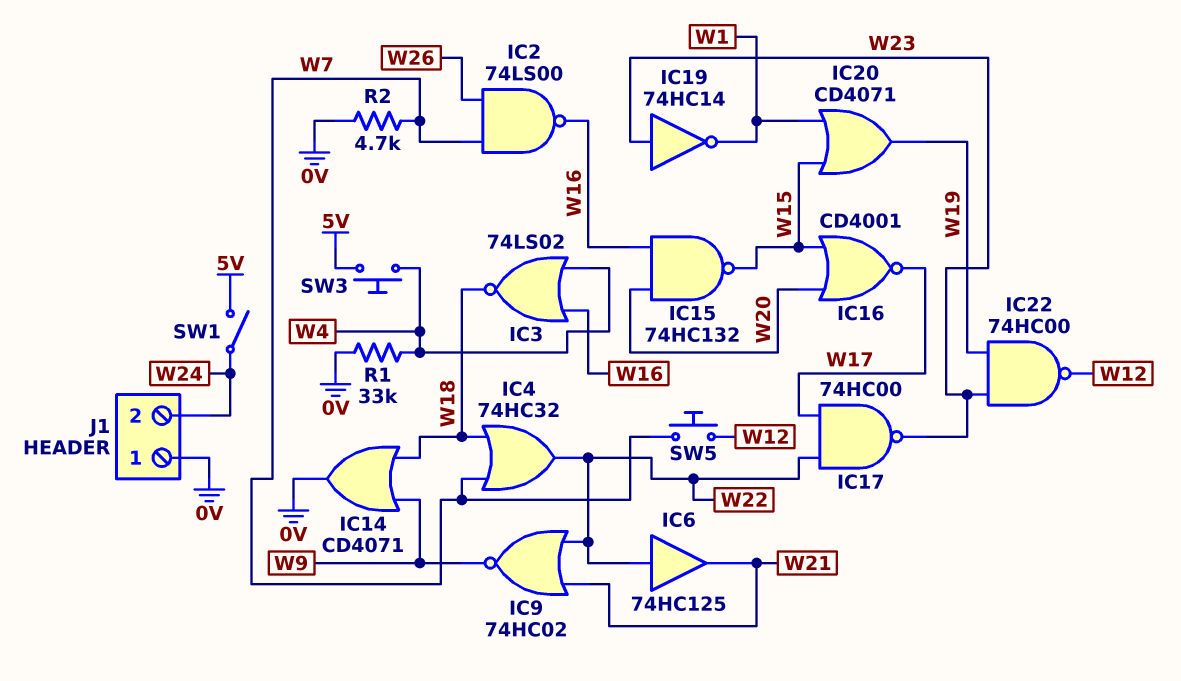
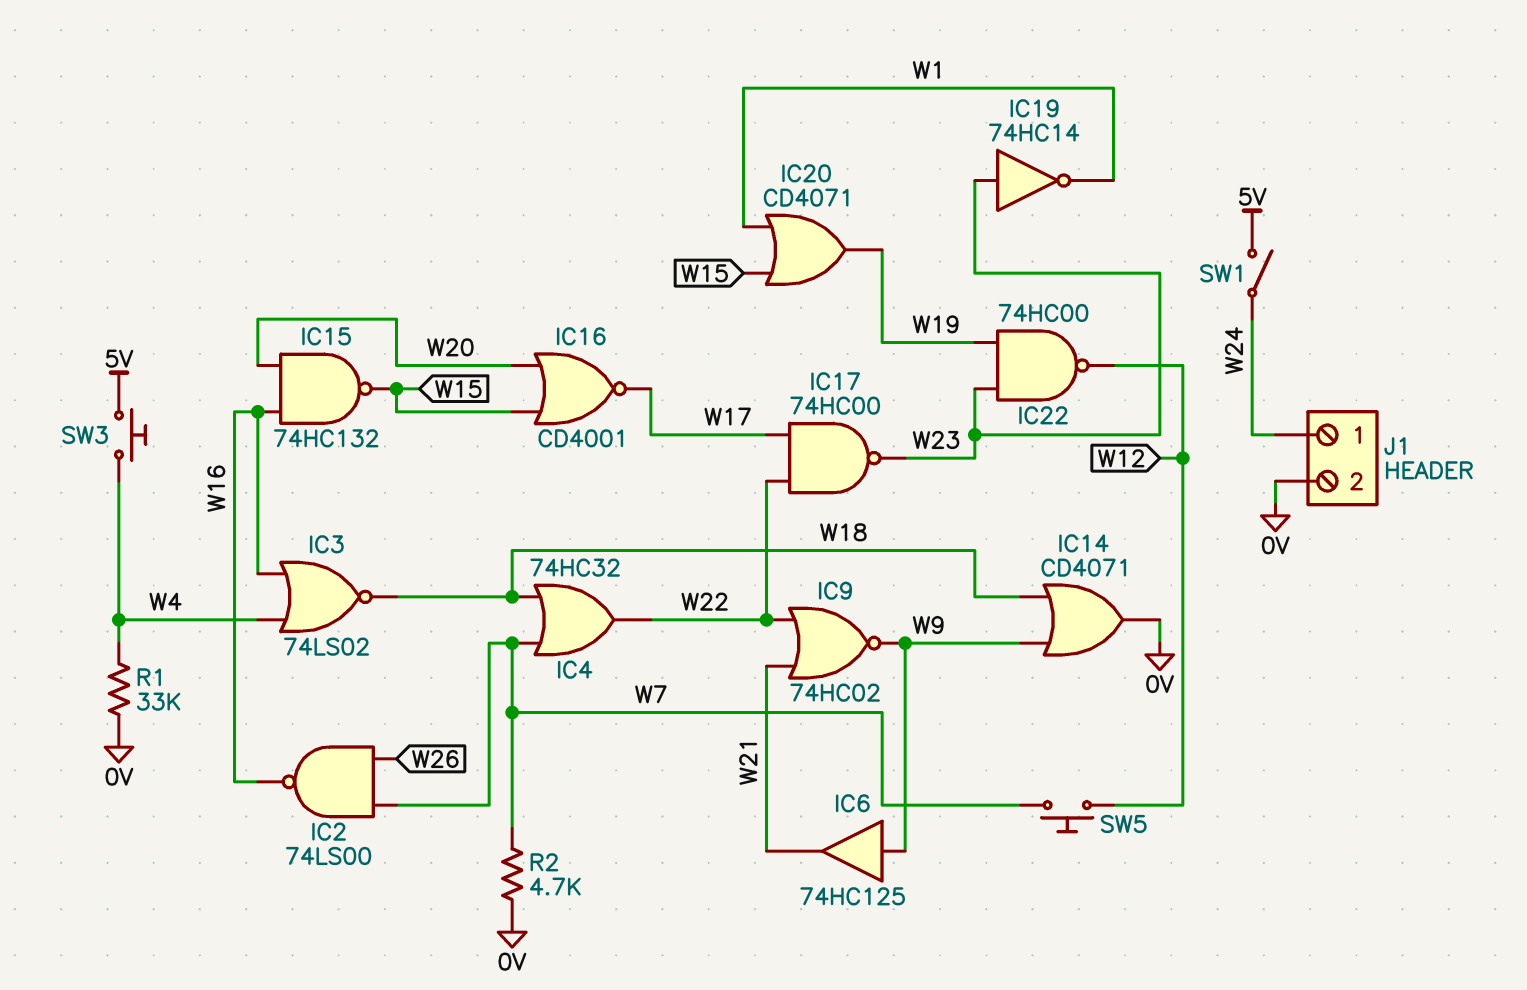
IC6: buffer 74HC125 (in W22, out W21) -> buffer 74HC125 (in W9, out W21)
J1 pin 1: 0V -> W24
J1 pin 2: W24 -> 0V

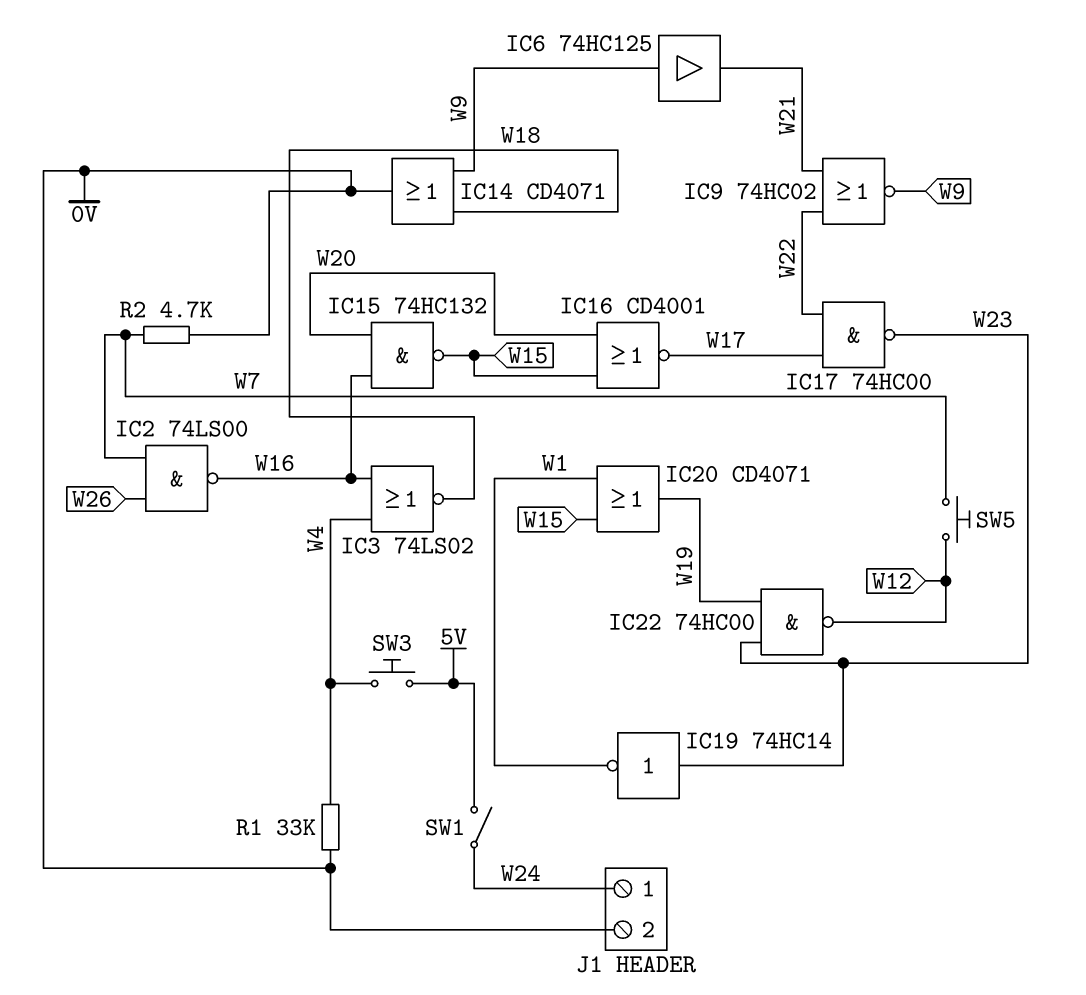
IC4: OR 74HC32 (in W7, in W18, out W22) -> none

